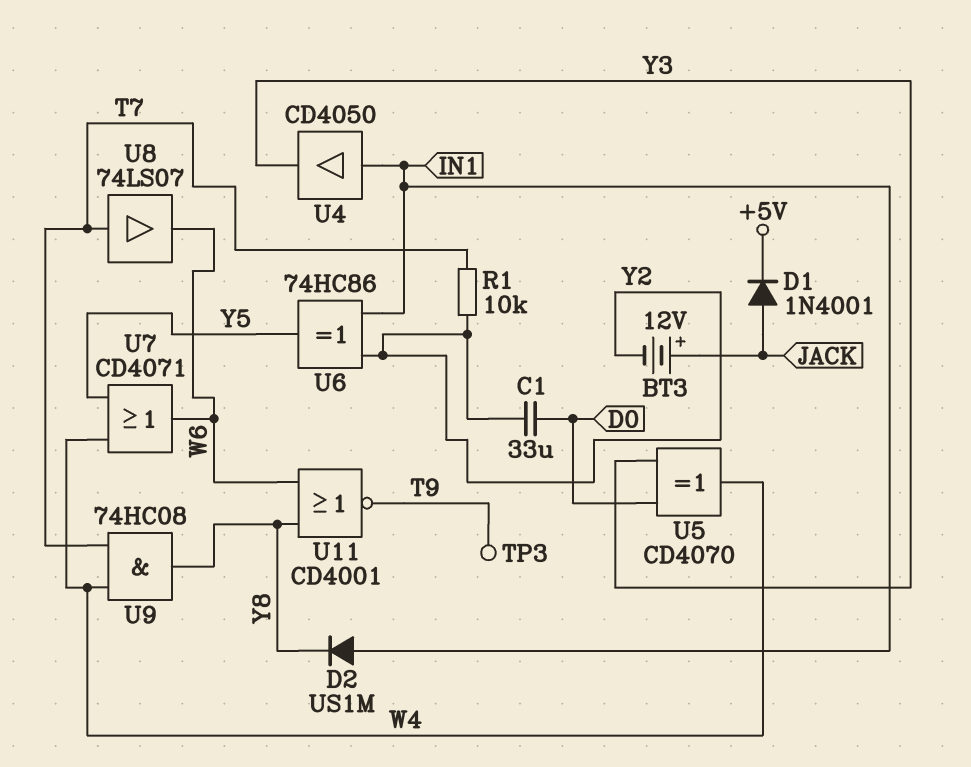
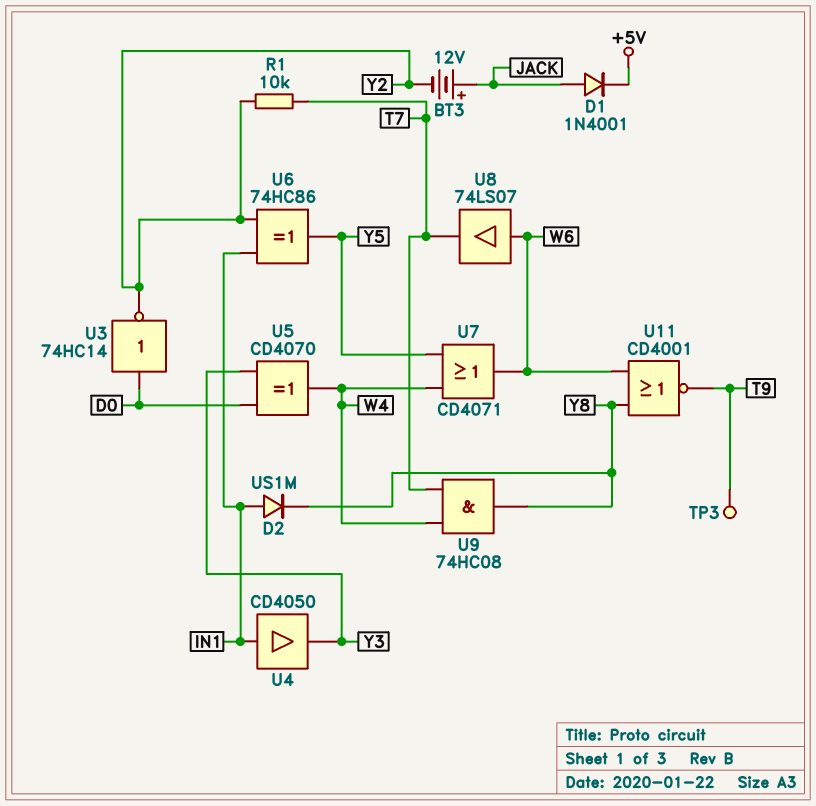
C1: 33uF (D0, Y2) -> none
U3: none -> NOT 74HC14 (in D0, out Y2)
U8: buffer 74LS07 (in T7, out W6) -> buffer 74LS07 (in W6, out T7)

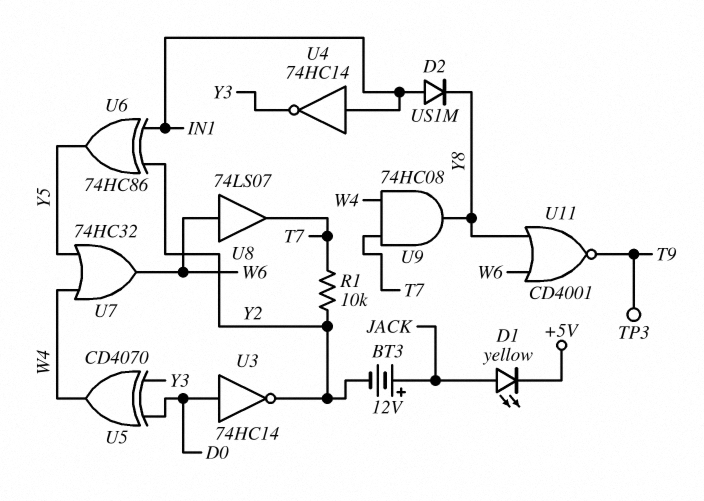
D1: diode 1N4001 (A JACK, K +5V) -> LED yellow (A JACK, K +5V)
U4: buffer CD4050 (in IN1, out Y3) -> NOT 74HC14 (in IN1, out Y3)
U7: OR CD4071 (in W4, in Y5, out W6) -> OR 74HC32 (in W4, in Y5, out W6)

